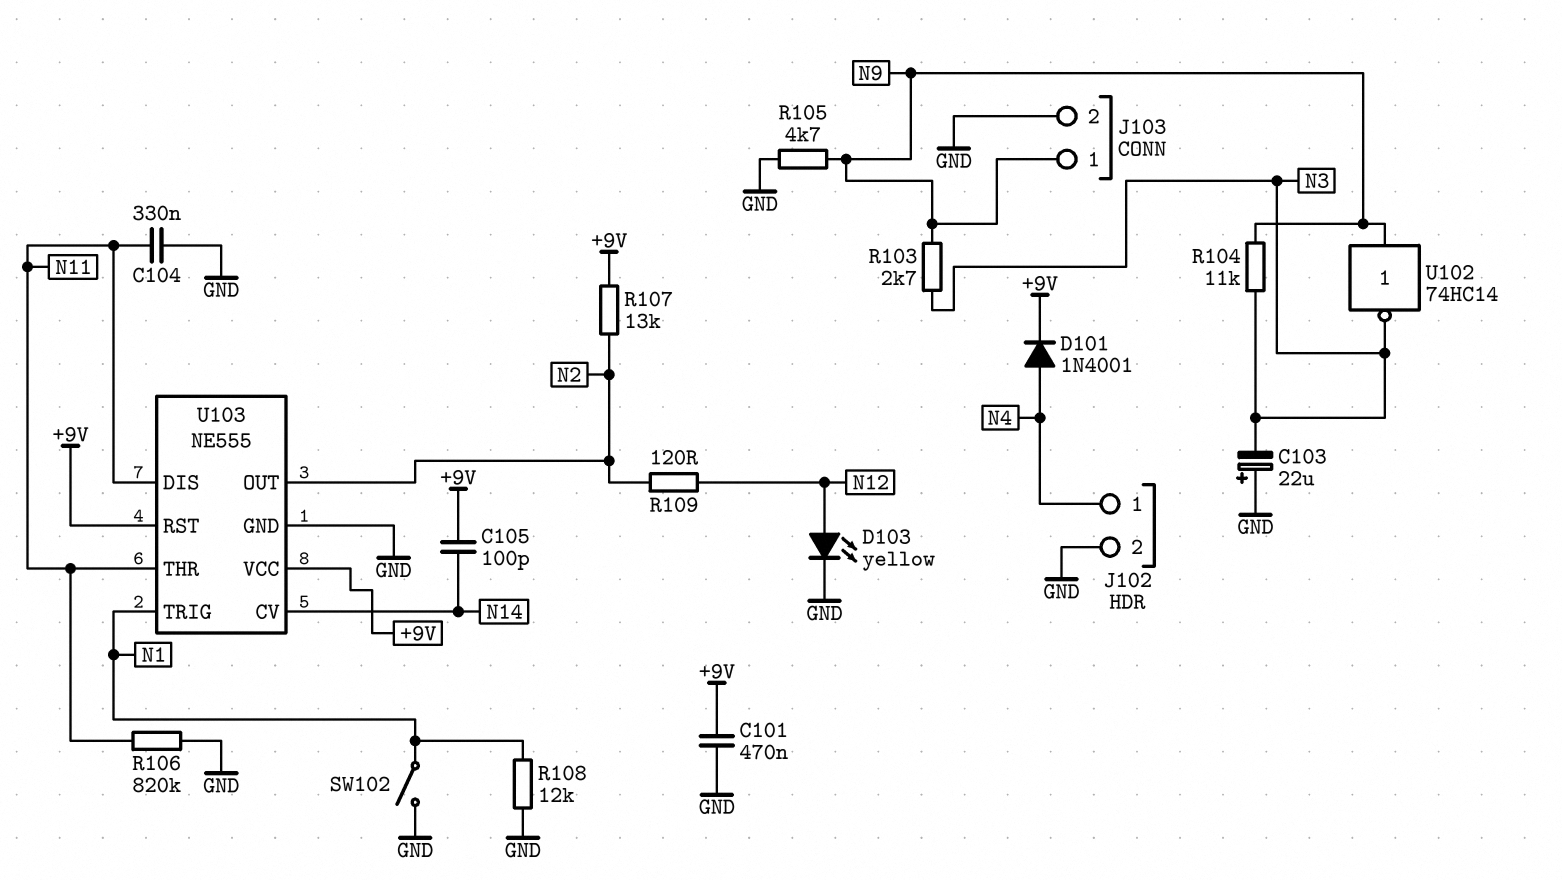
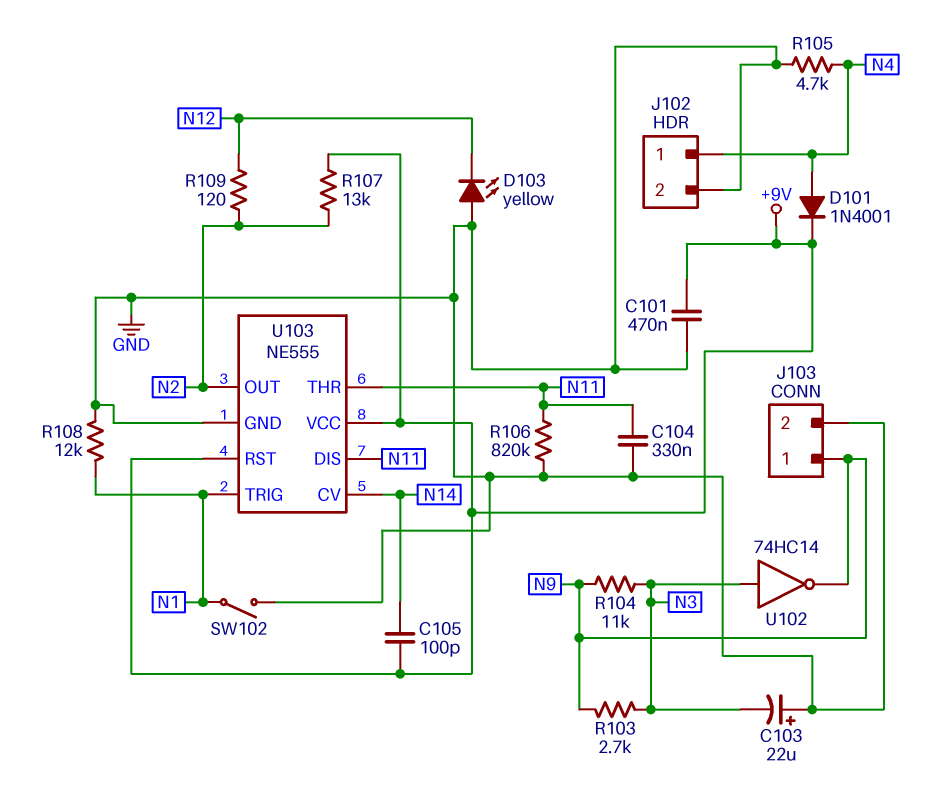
D103: LED yellow (A N12, K GND) -> LED yellow (A GND, K N12)
R105: 4.7k (GND, N9) -> 4.7k (GND, N4)
U102: NOT 74HC14 (in N9, out N3) -> NOT 74HC14 (in N3, out N9)

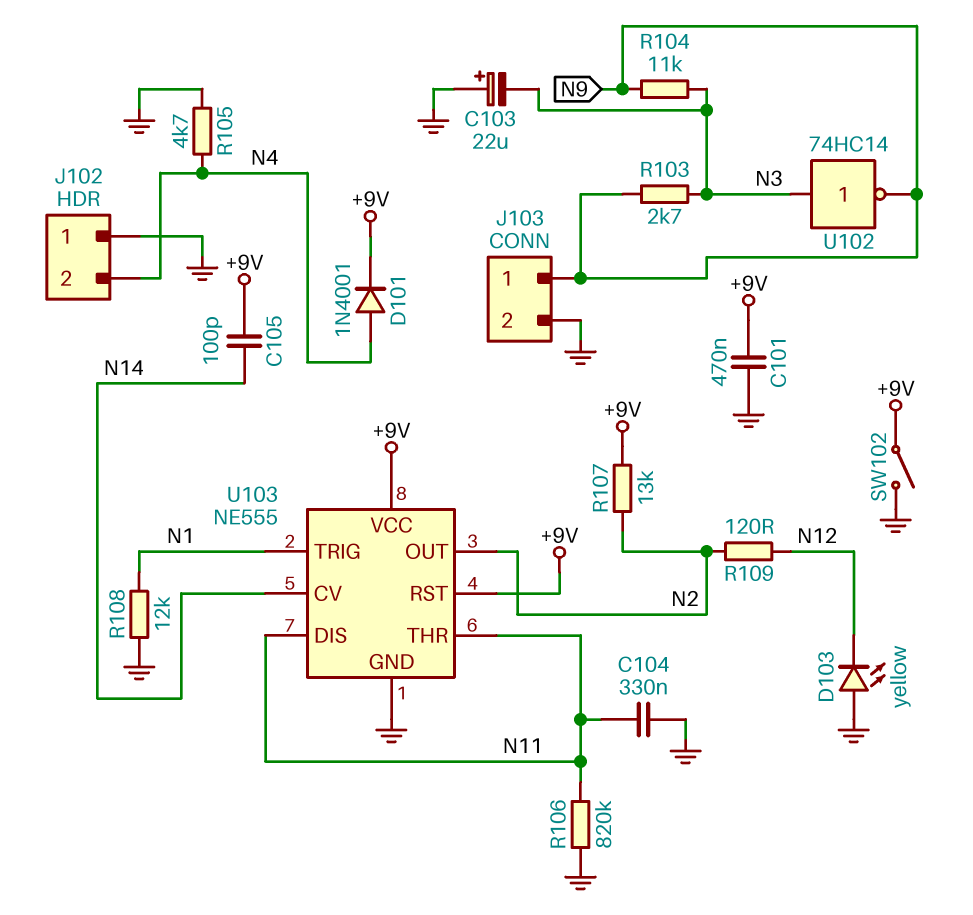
J102 pin 1: N4 -> GND
J102 pin 2: GND -> N4
SW102: switch (GND, N1) -> switch (+9V, GND)

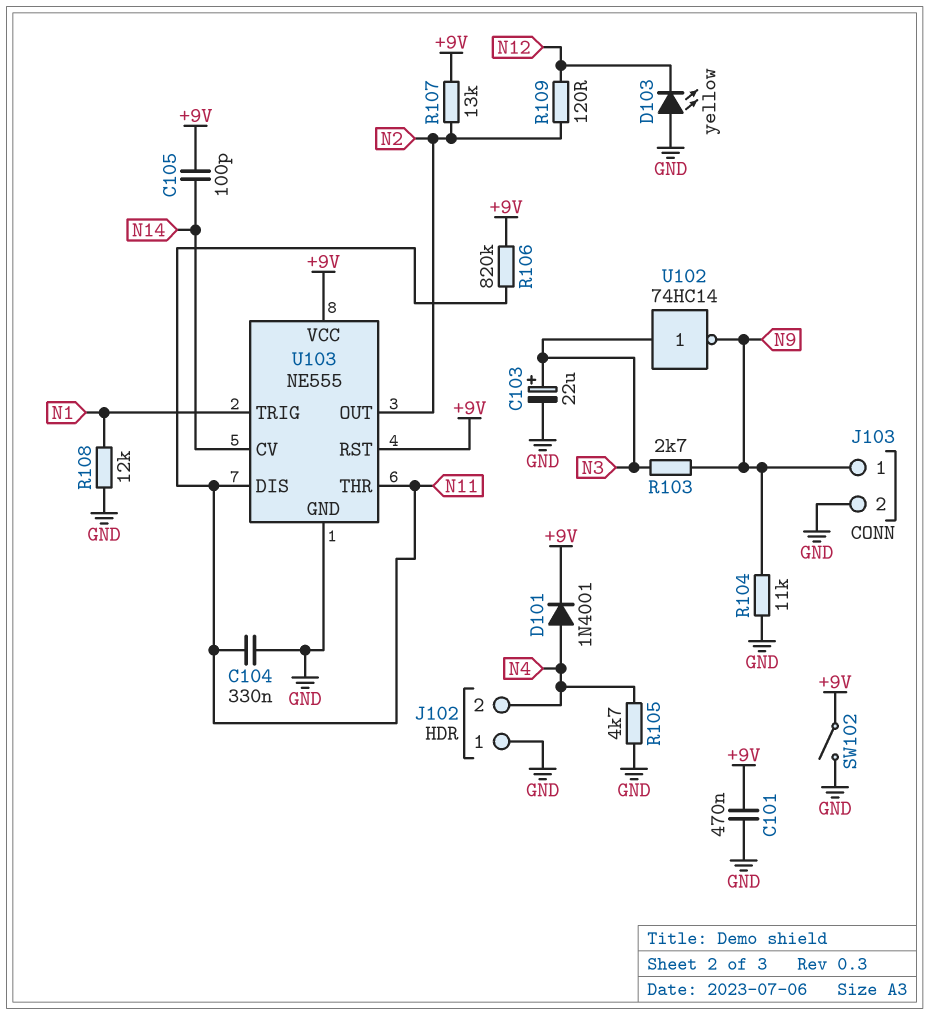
C103: 22uF (plus GND, minus N3) -> 22uF (plus N3, minus GND)
R104: 11k (N3, N9) -> 11k (GND, N9)
R106: 820k (GND, N11) -> 820k (+9V, N11)

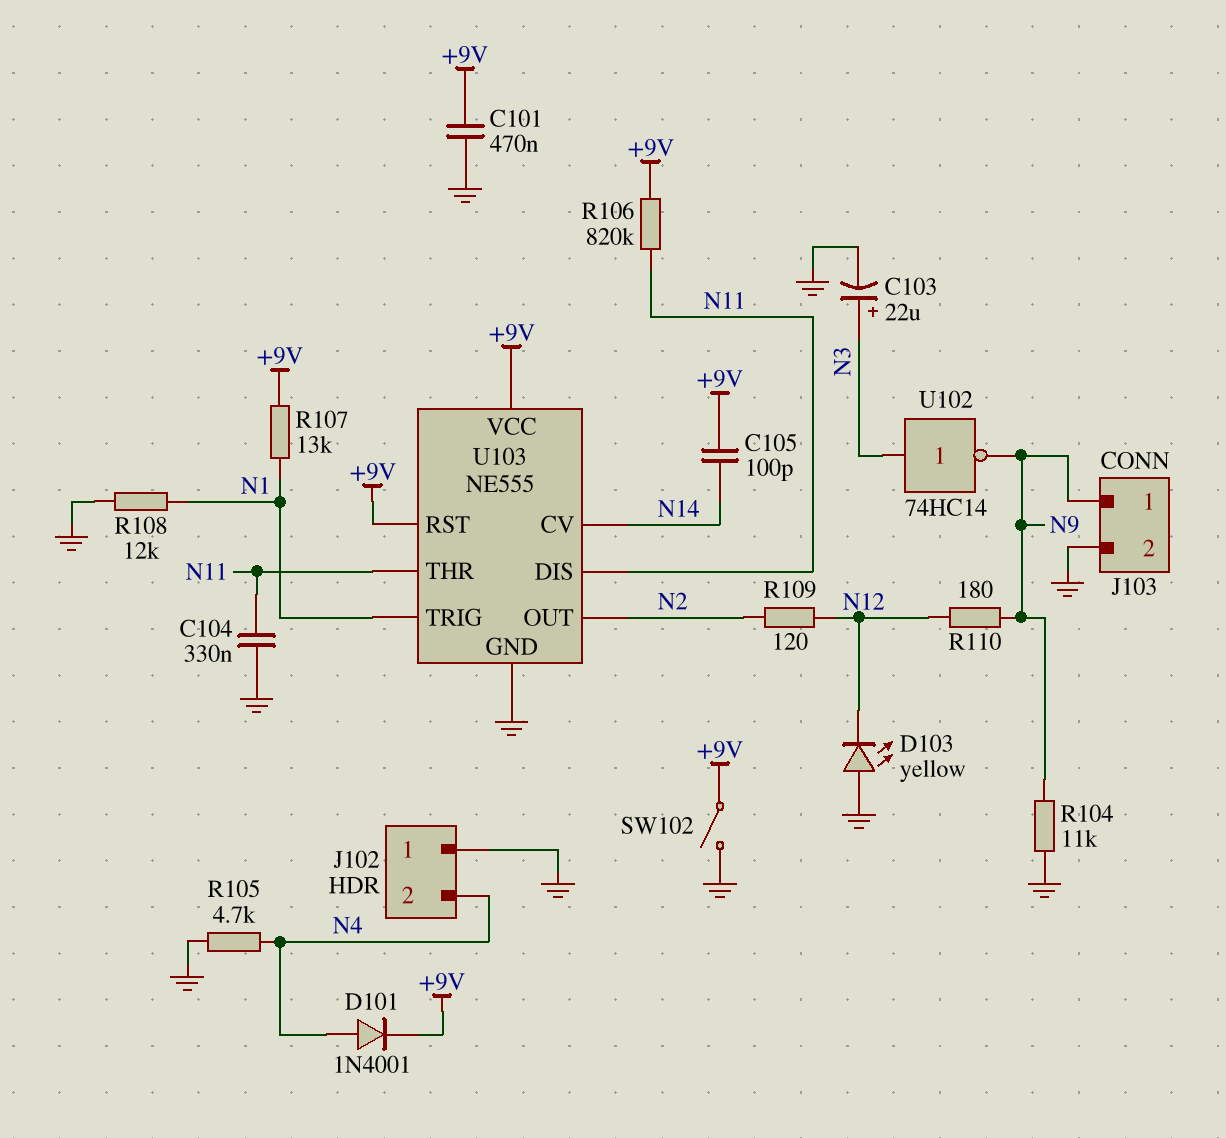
R103: 2.7k (N3, N9) -> none
R107: 13k (+9V, N2) -> 13k (+9V, N1)
R110: none -> 180 (N9, N12)

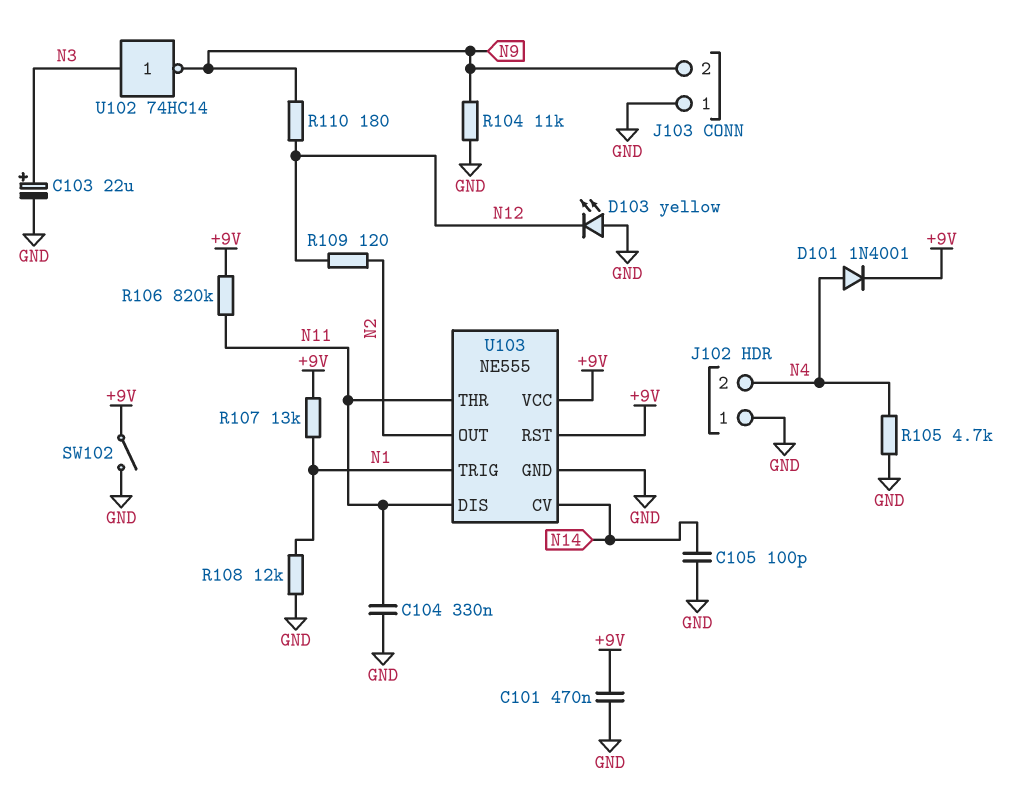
C105: 100pF (+9V, N14) -> 100pF (GND, N14)
J103 pin 1: N9 -> GND
J103 pin 2: GND -> N9

